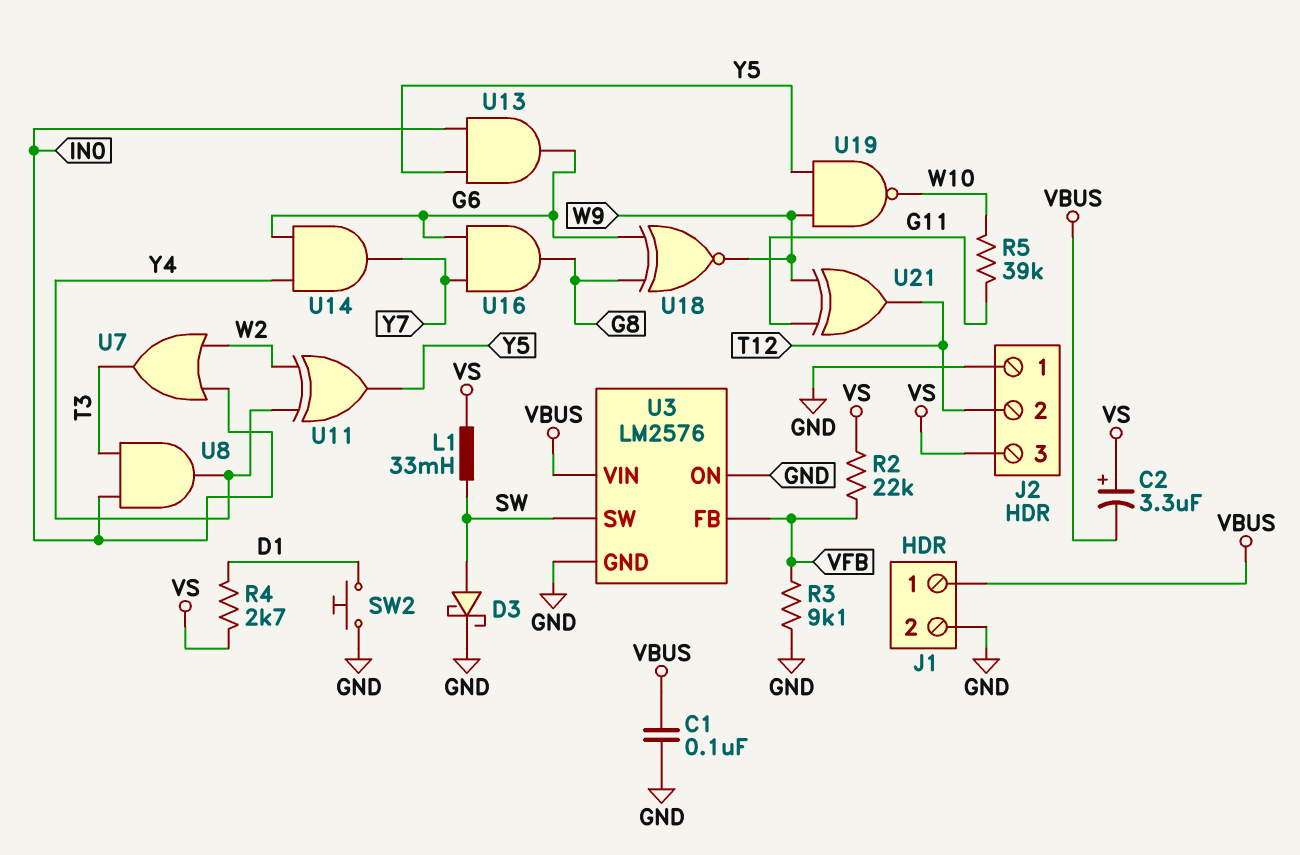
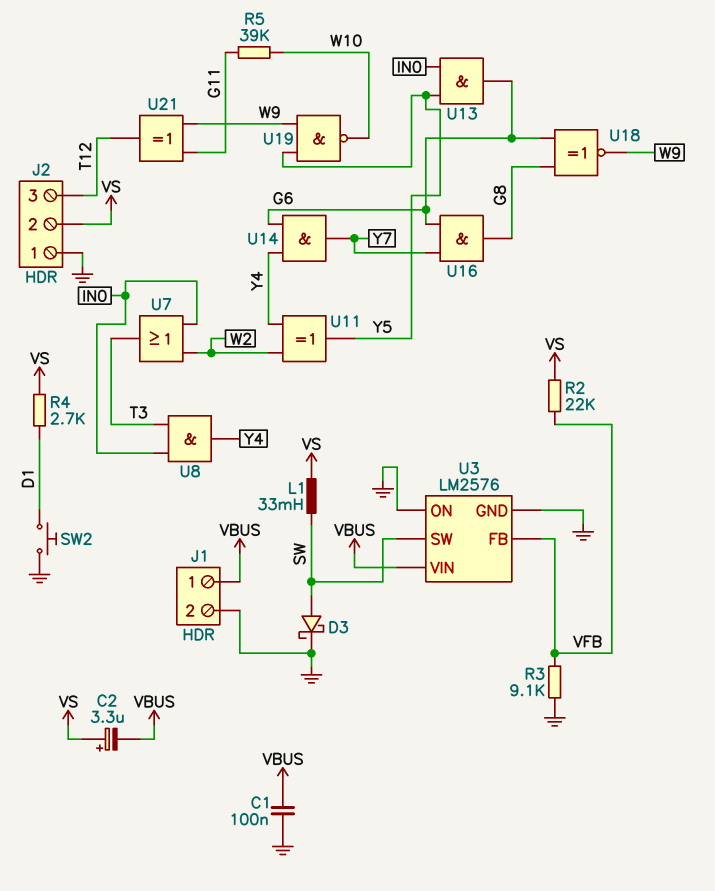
J2 pin 2: T12 -> VS
J2 pin 3: VS -> T12

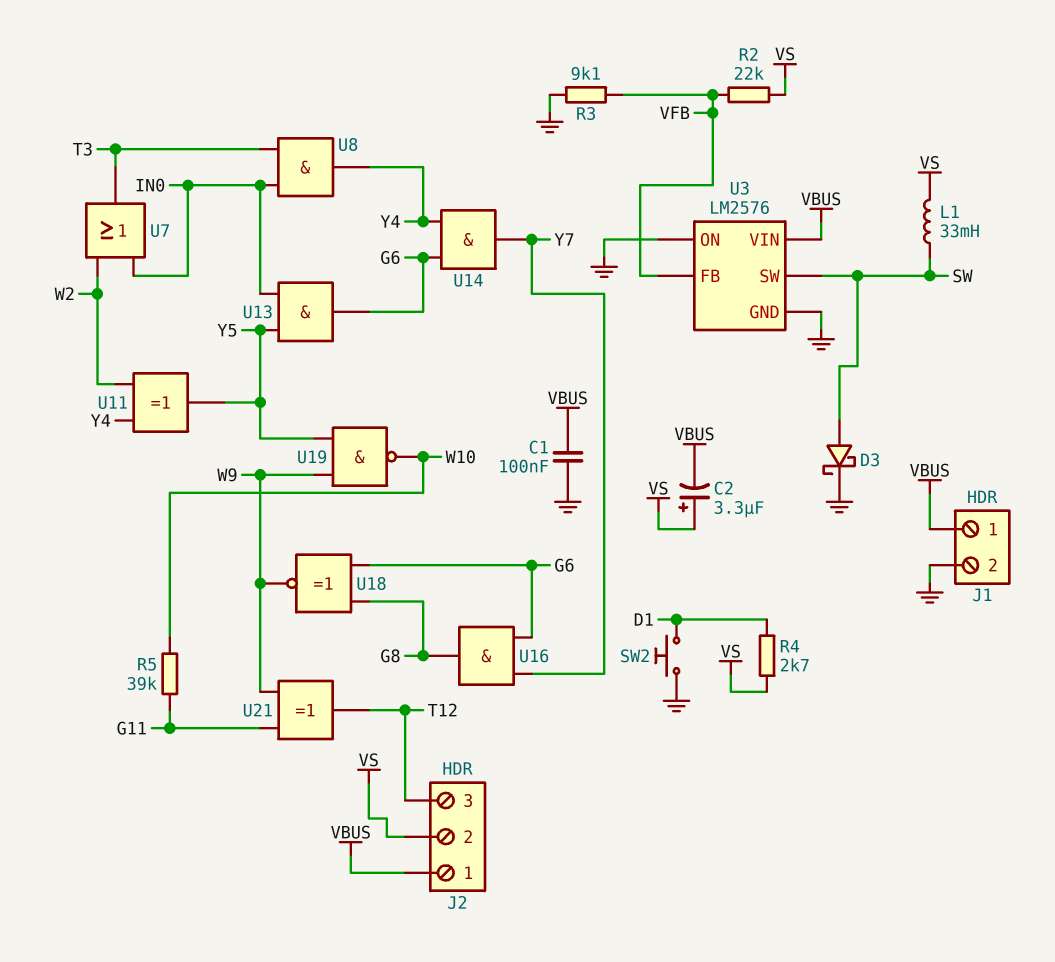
J2 pin 1: GND -> VBUS

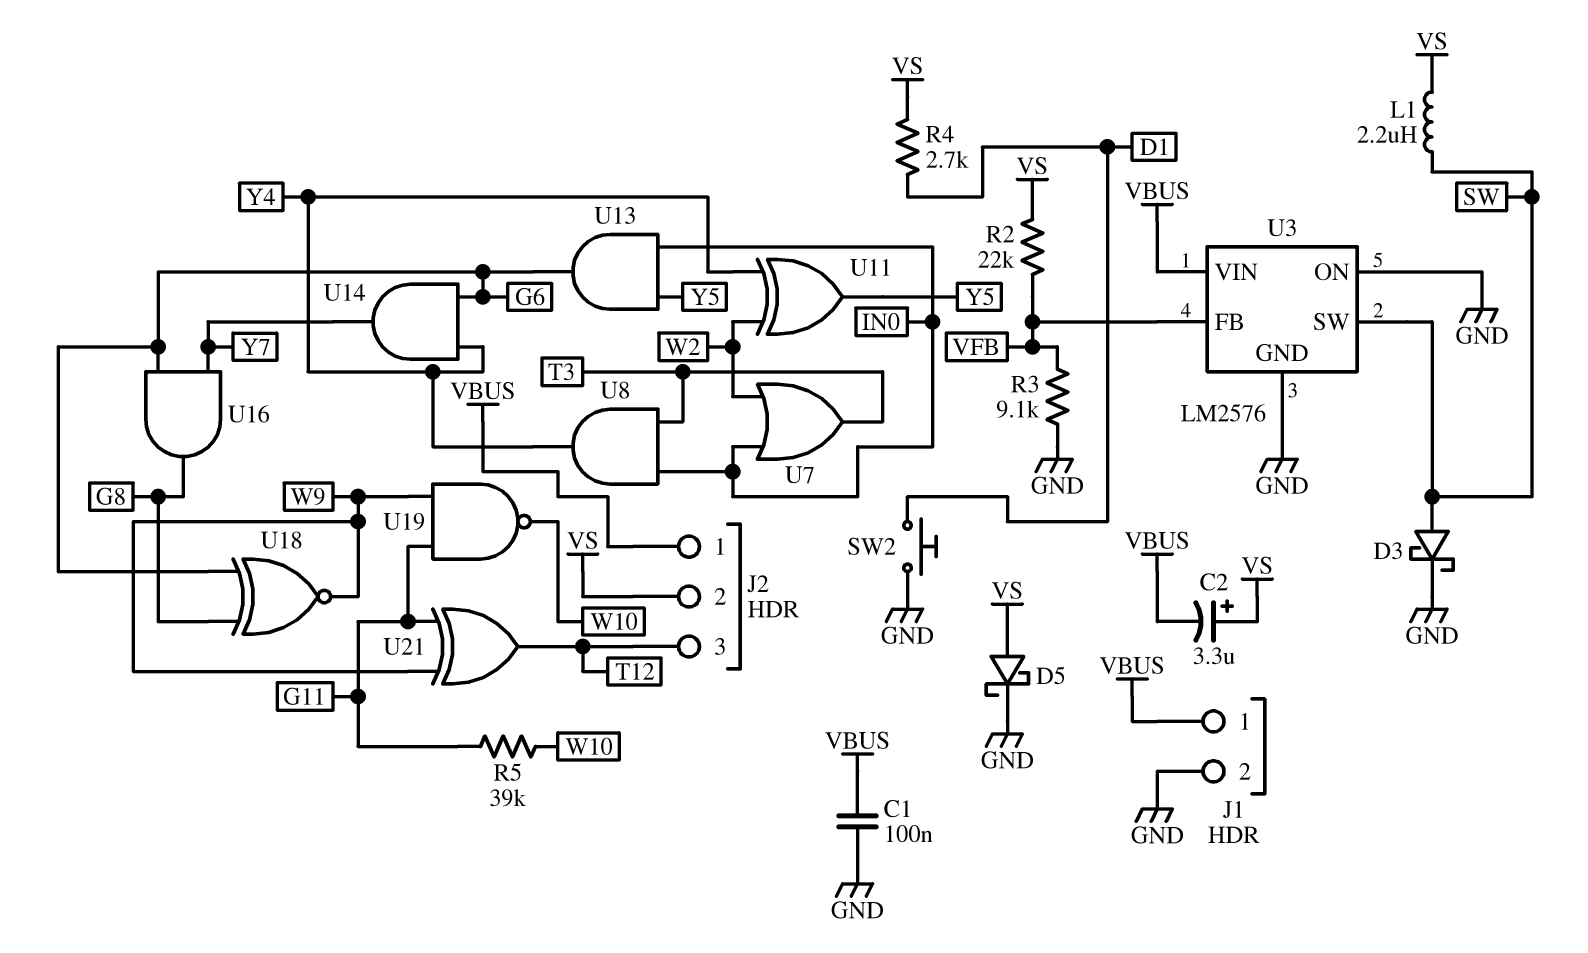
D5: none -> schottky (A VS, K GND)
L1: 33mH (SW, VS) -> 2.2uH (SW, VS)
U19: NAND (in W9, in Y5, out W10) -> NAND (in G11, in W9, out W10)

